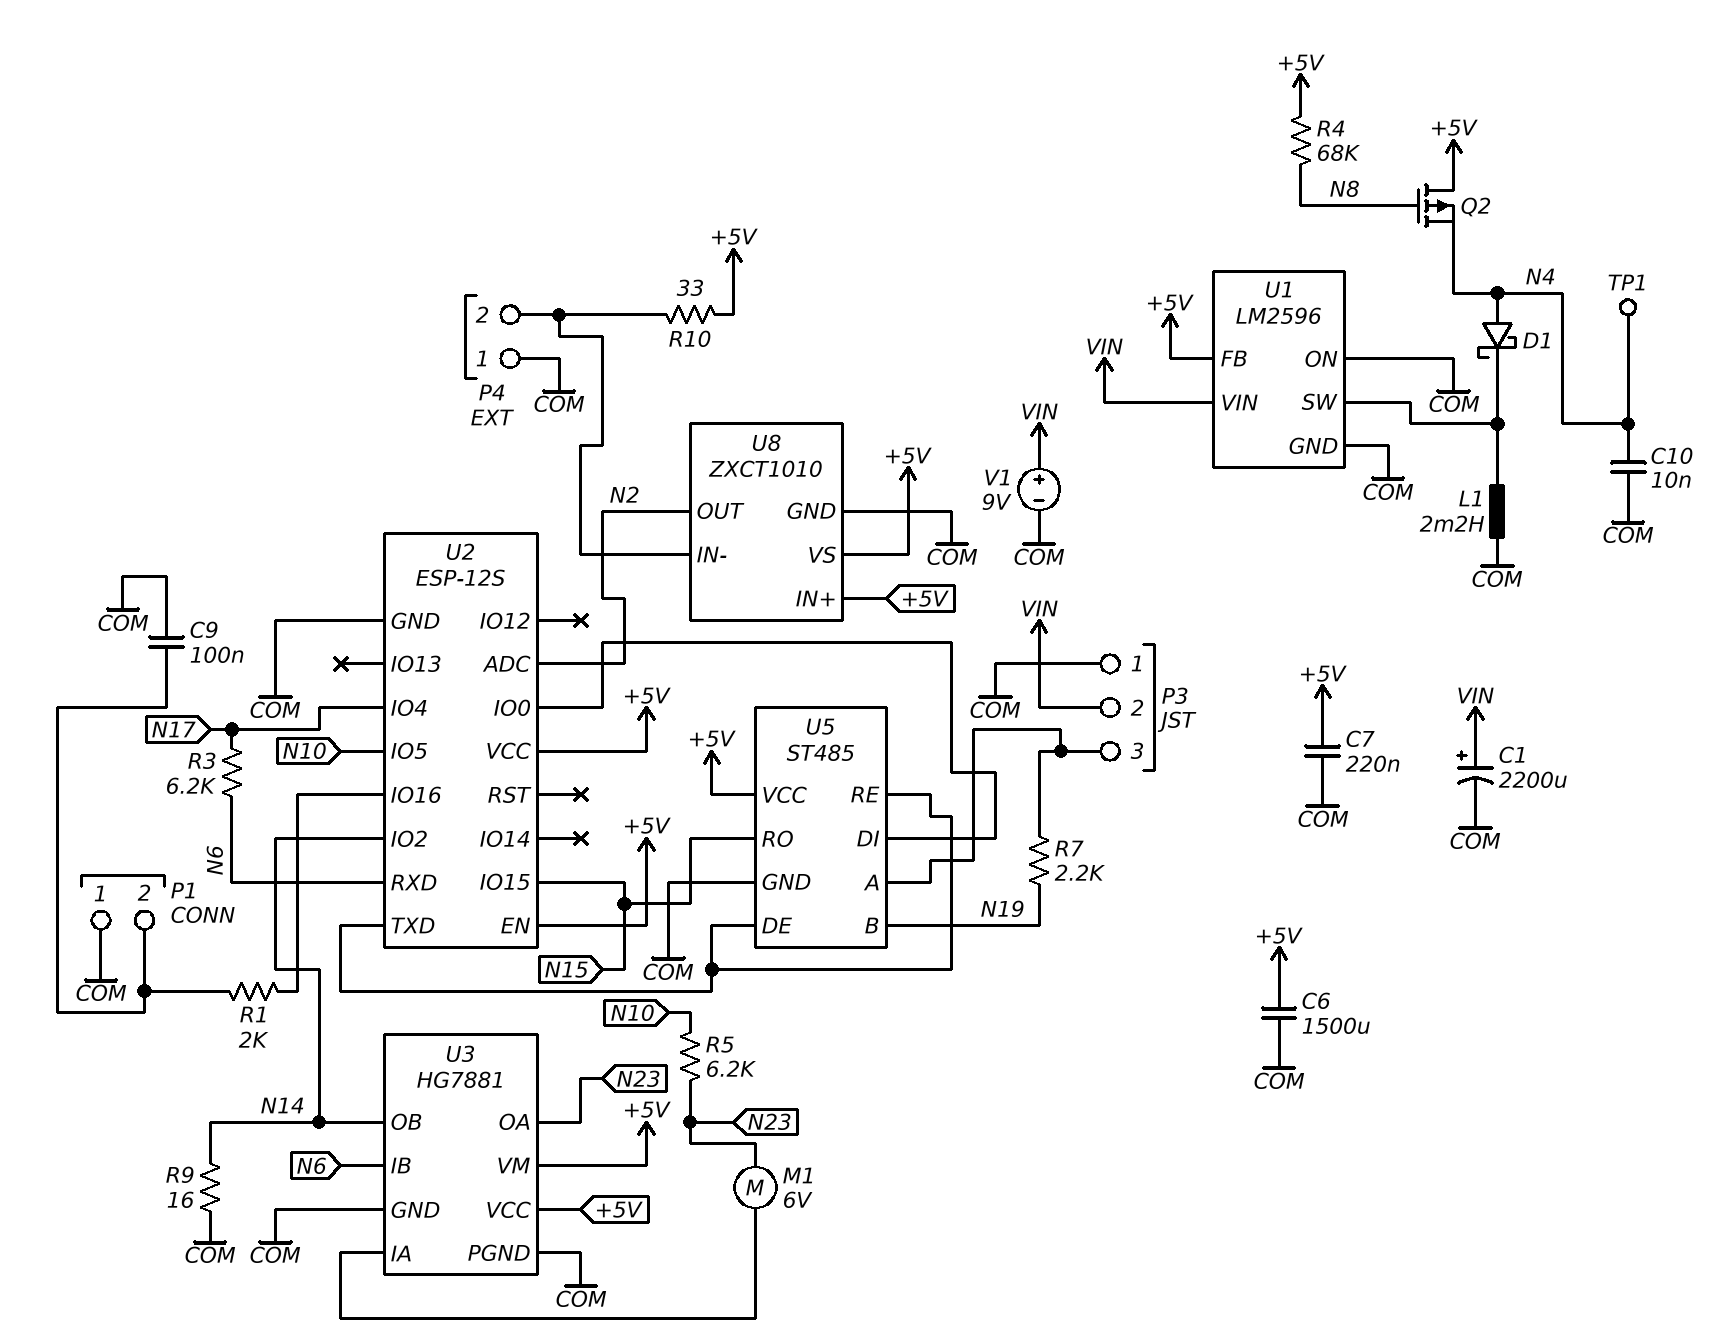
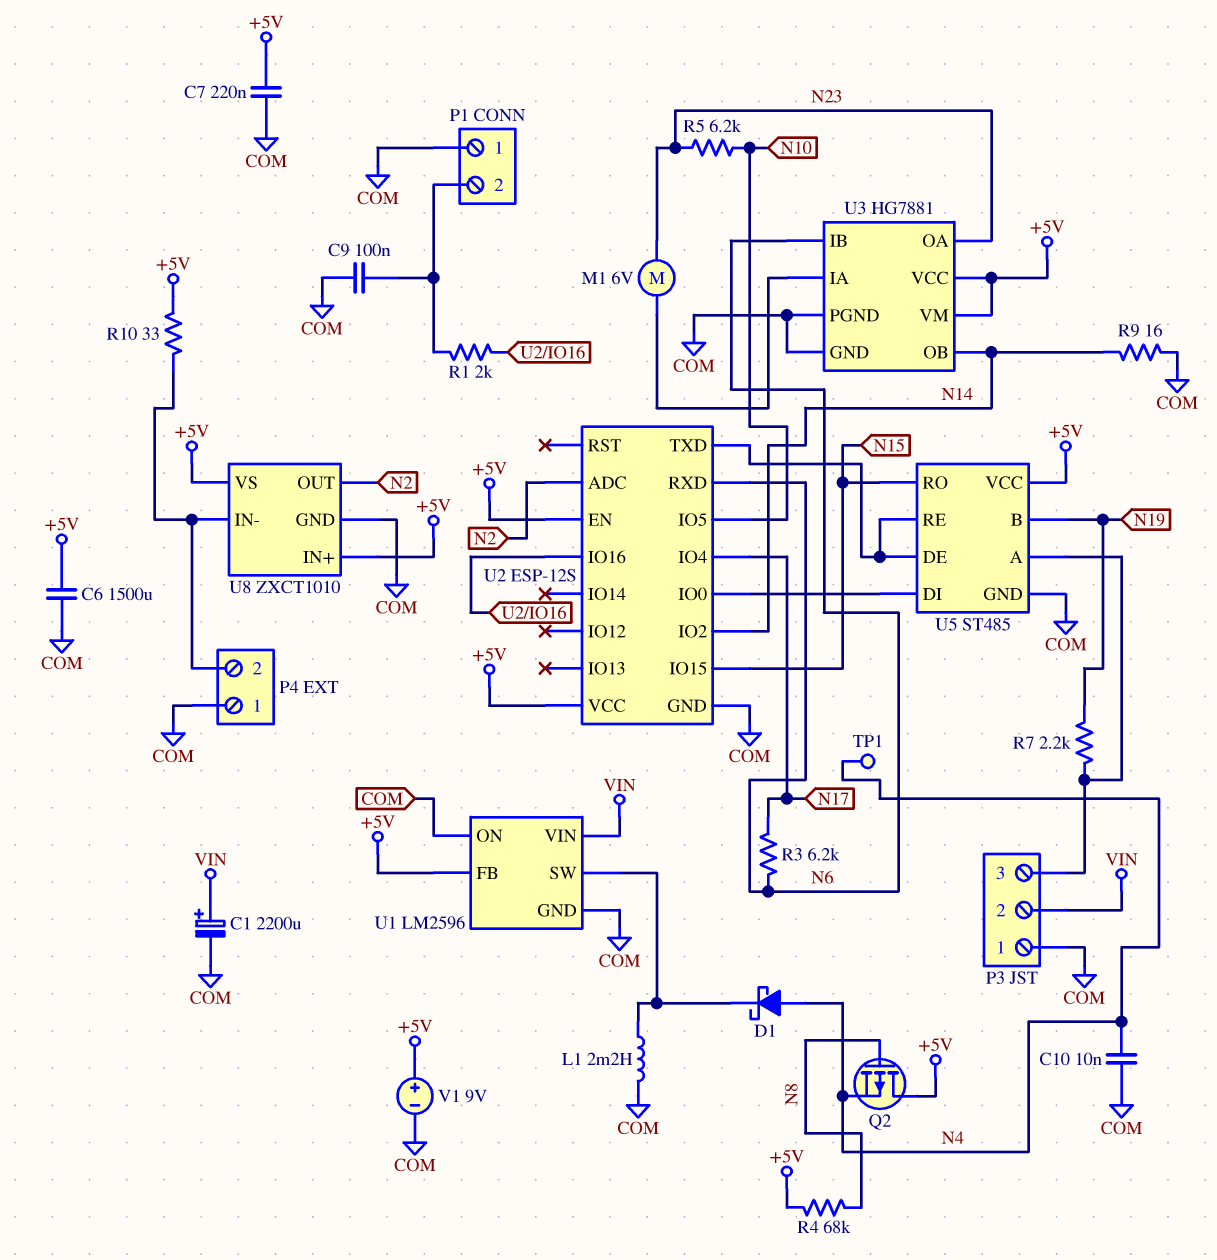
V1: 9V (plus VIN, minus COM) -> 9V (plus +5V, minus COM)

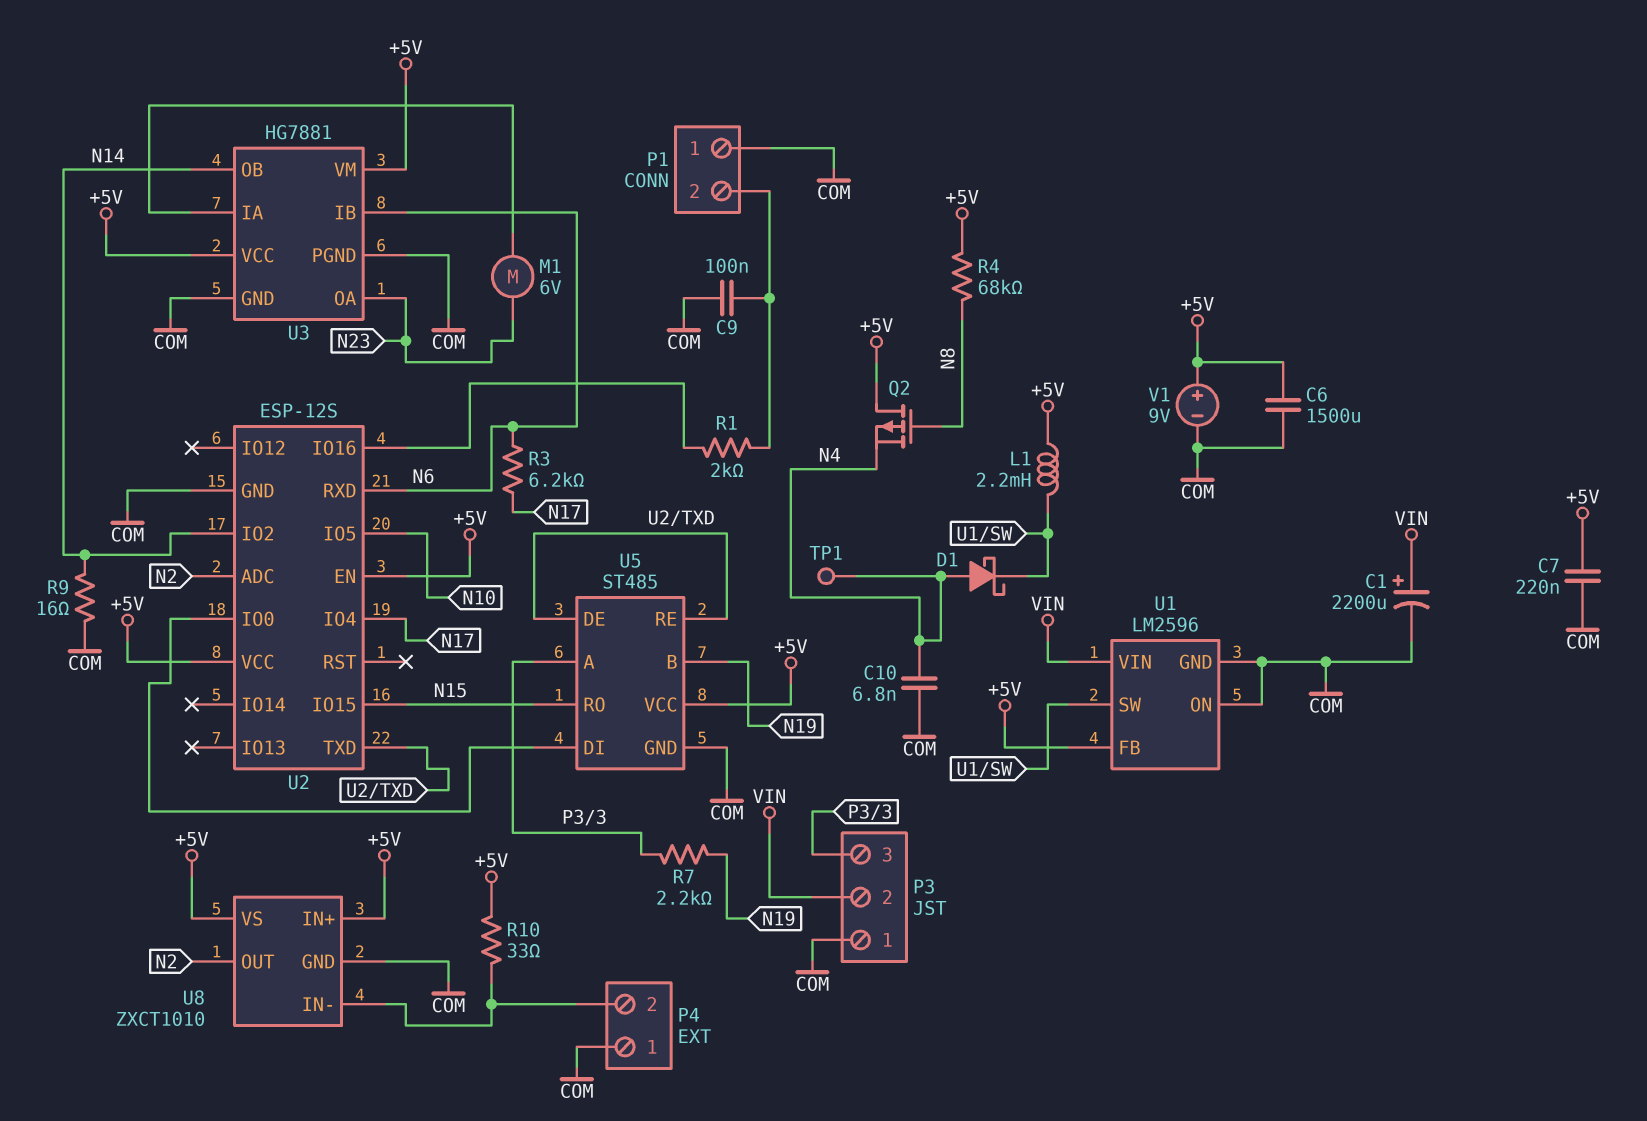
C10: 10nF (COM, N4) -> 6.8nF (COM, N4)
L1: 2.2mH (COM, U1/SW) -> 2.2mH (+5V, U1/SW)
R5: 6.2k (N10, N23) -> none

